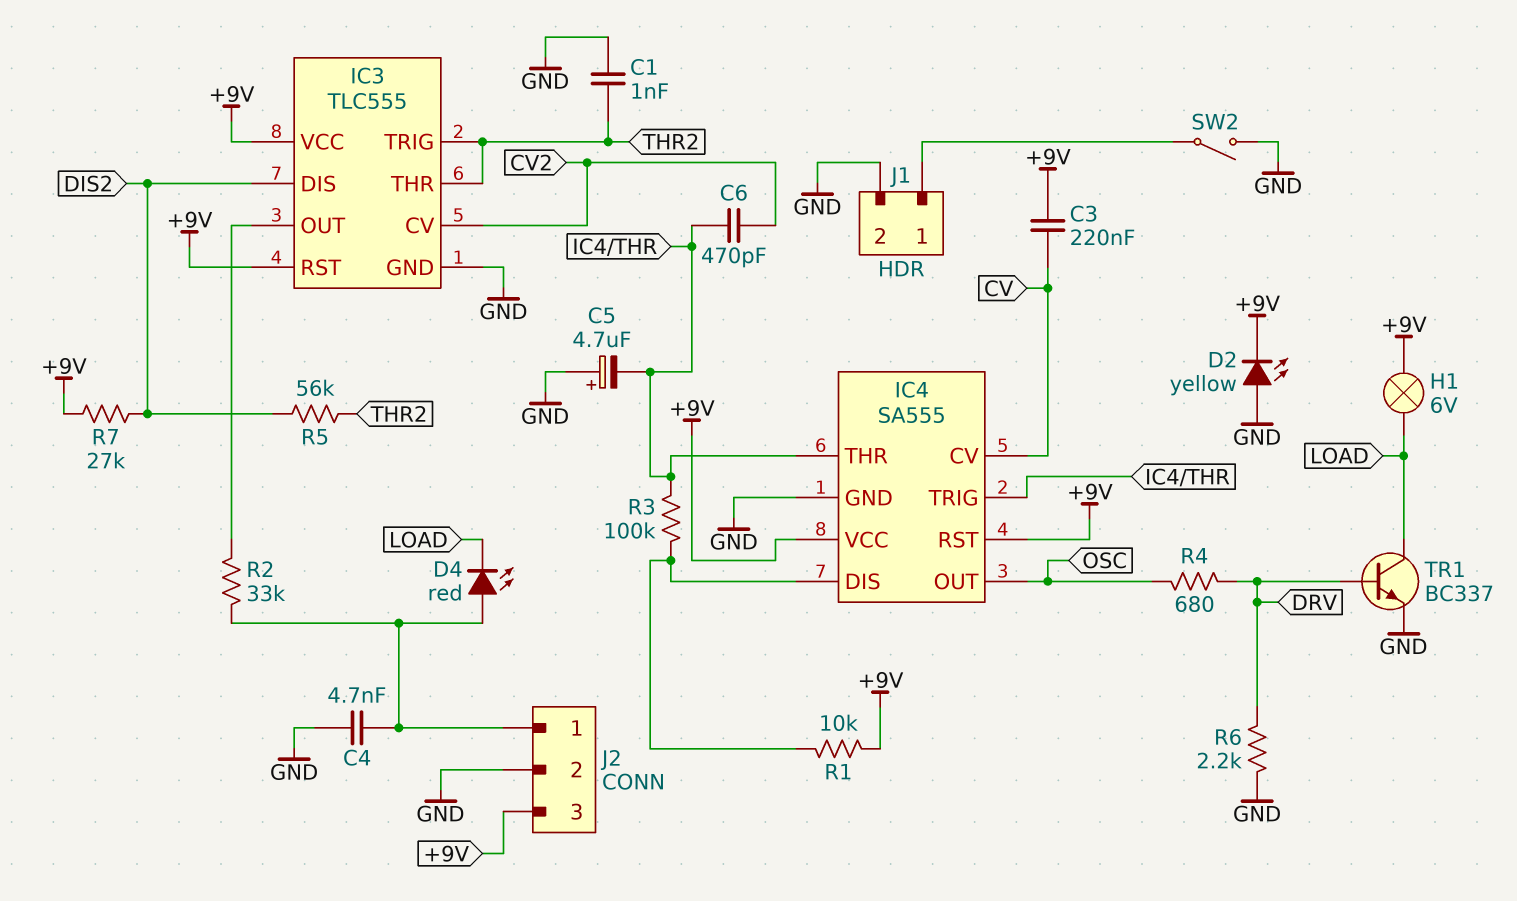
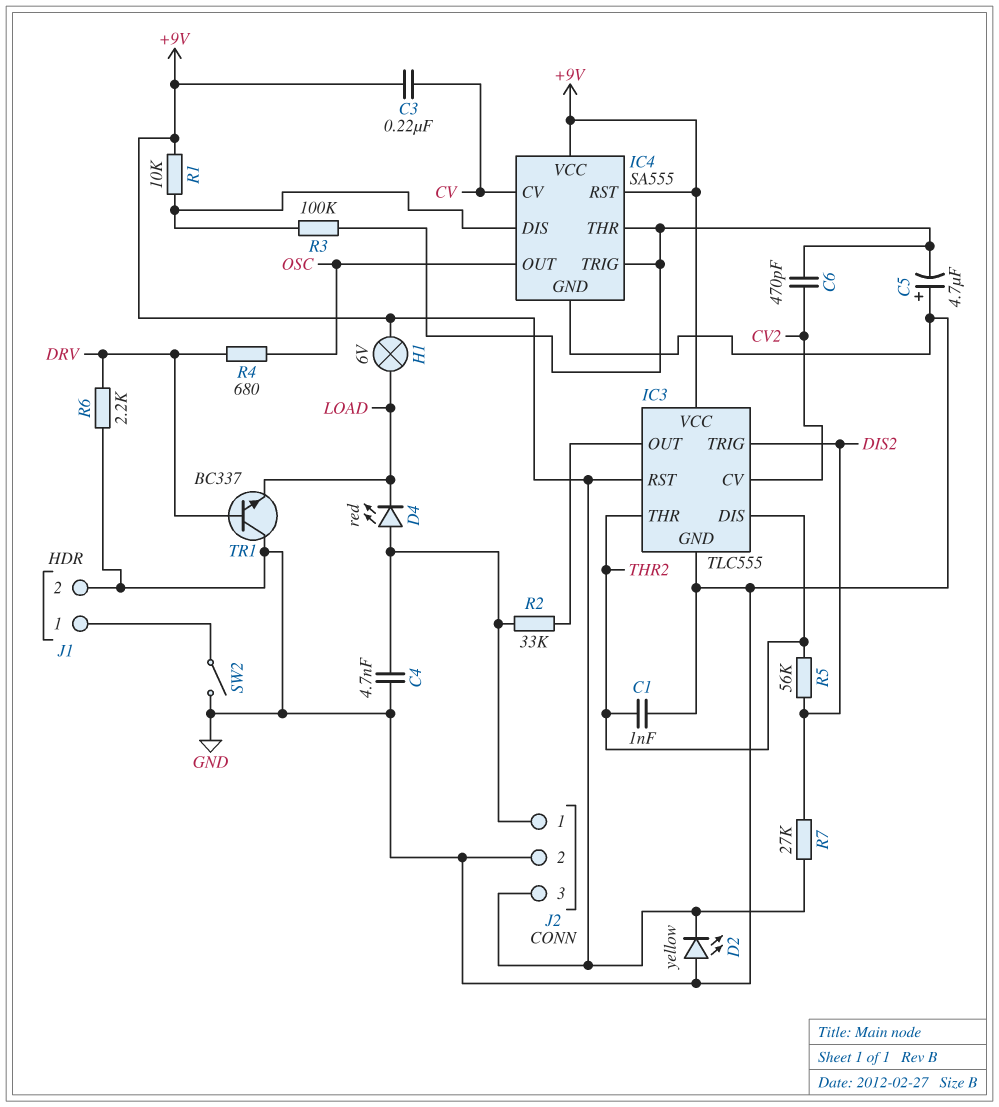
IC3 pin DIS: DIS2 -> THR2
IC3 pin TRIG: THR2 -> DIS2
TR1: NPN BC337 (B DRV, C LOAD, E GND) -> NPN BC337 (B DRV, C GND, E LOAD)

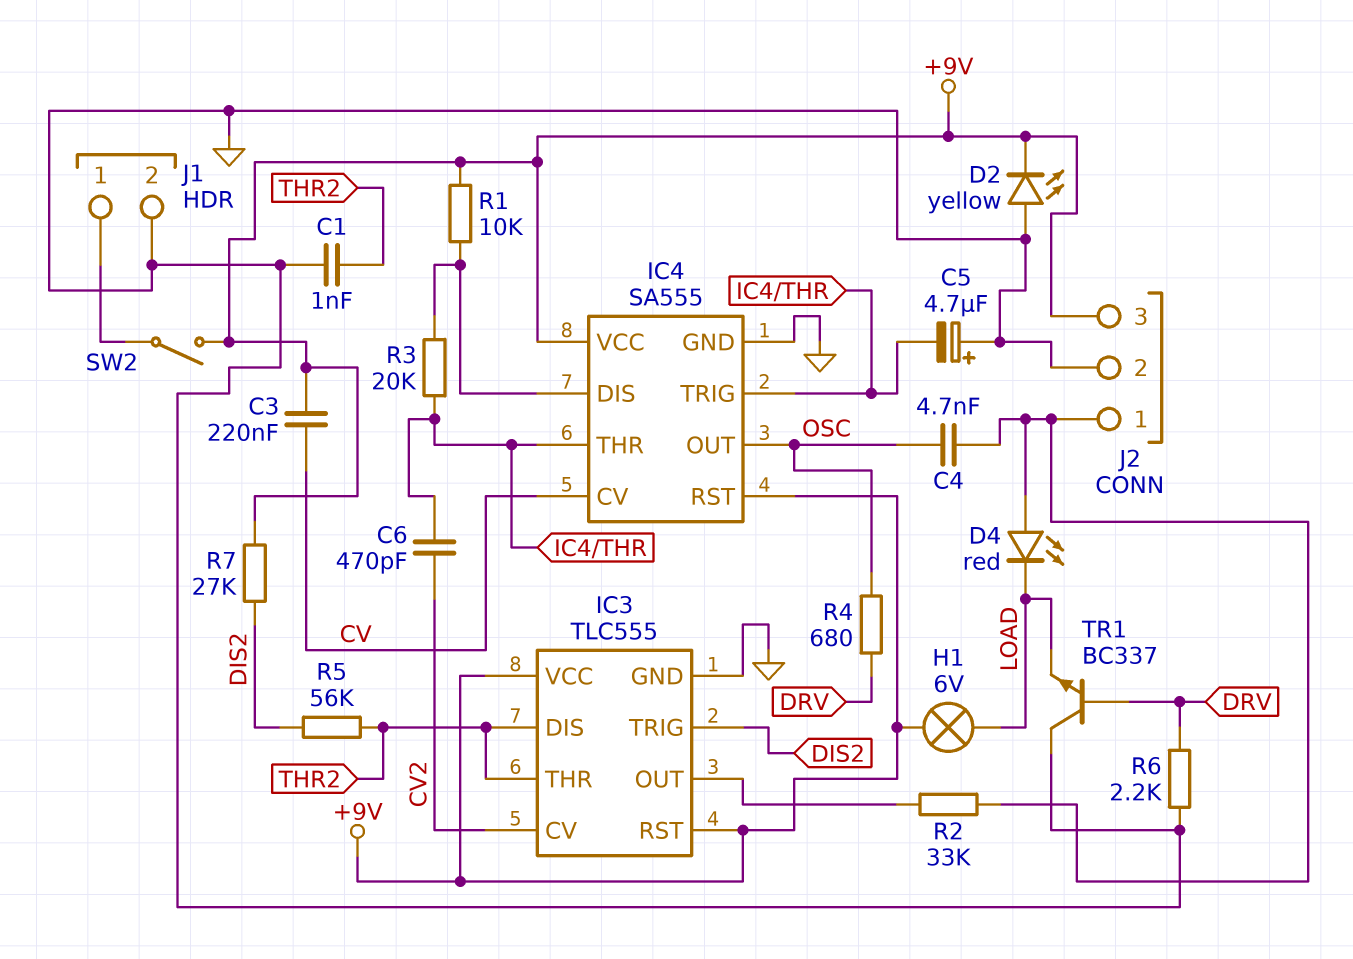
C4: 4.7nF (GND, J2/1) -> 4.7nF (J2/1, OSC)
R3: 100k (IC4/DIS, IC4/THR) -> 20k (IC4/DIS, IC4/THR)
SW2: switch (GND, J1/1) -> switch (+9V, J1/1)

